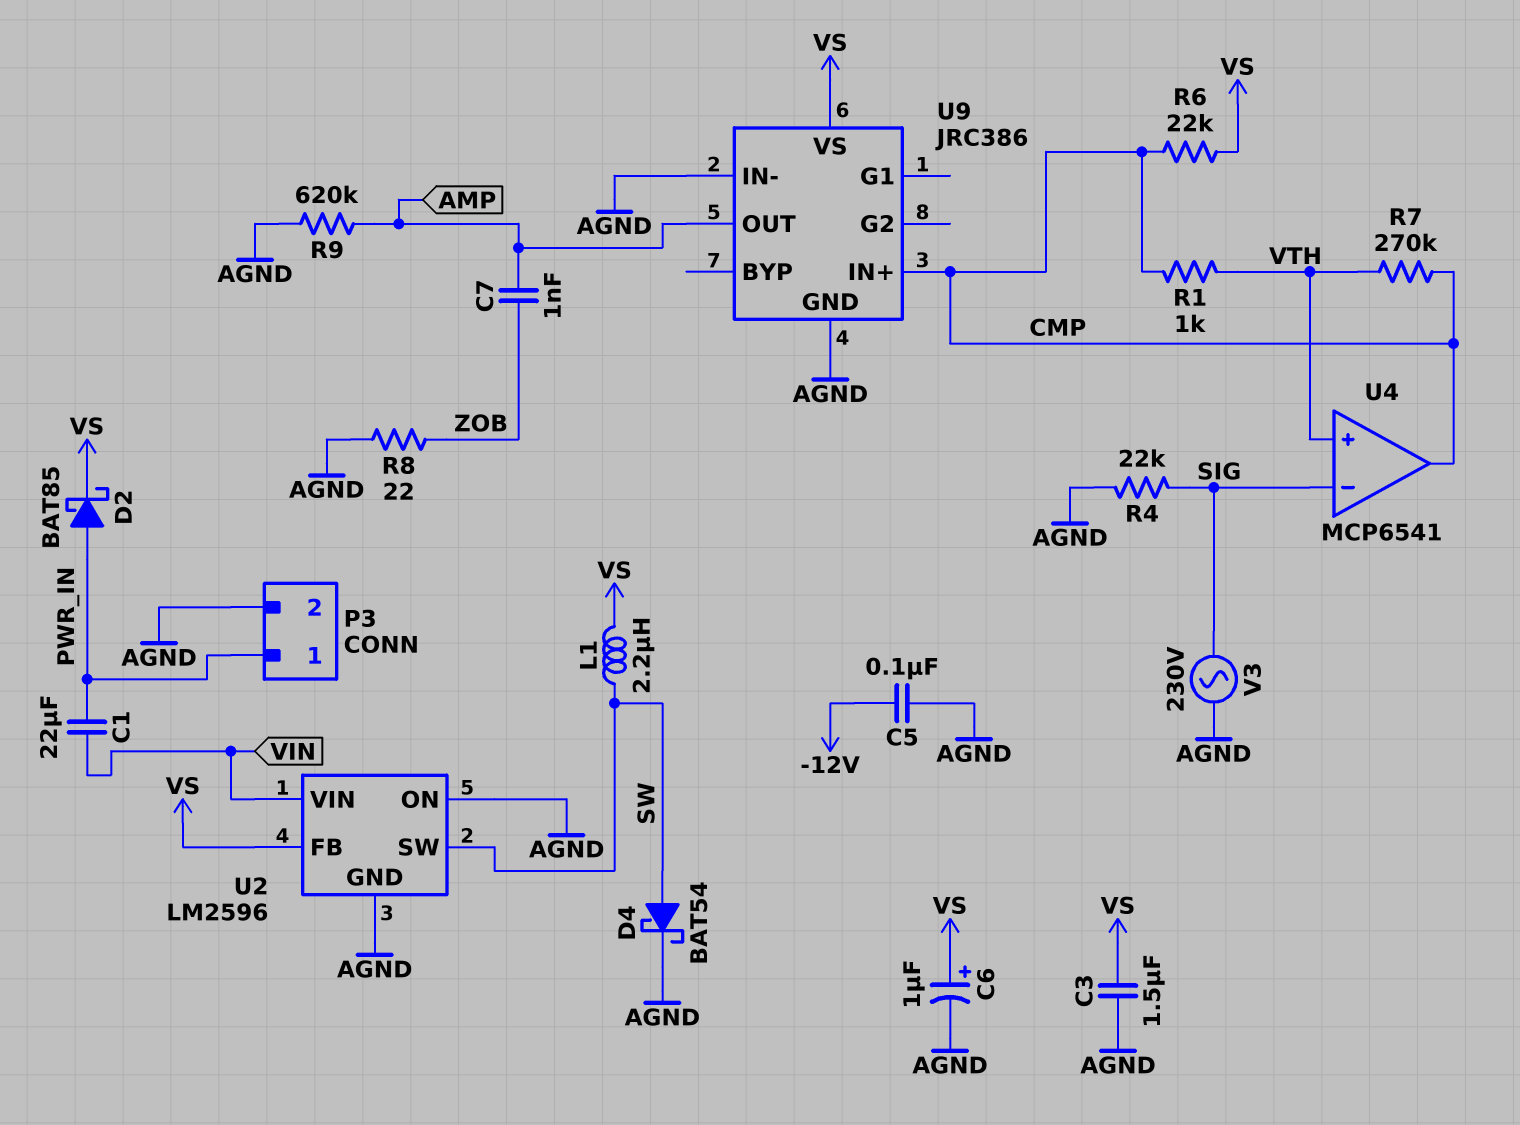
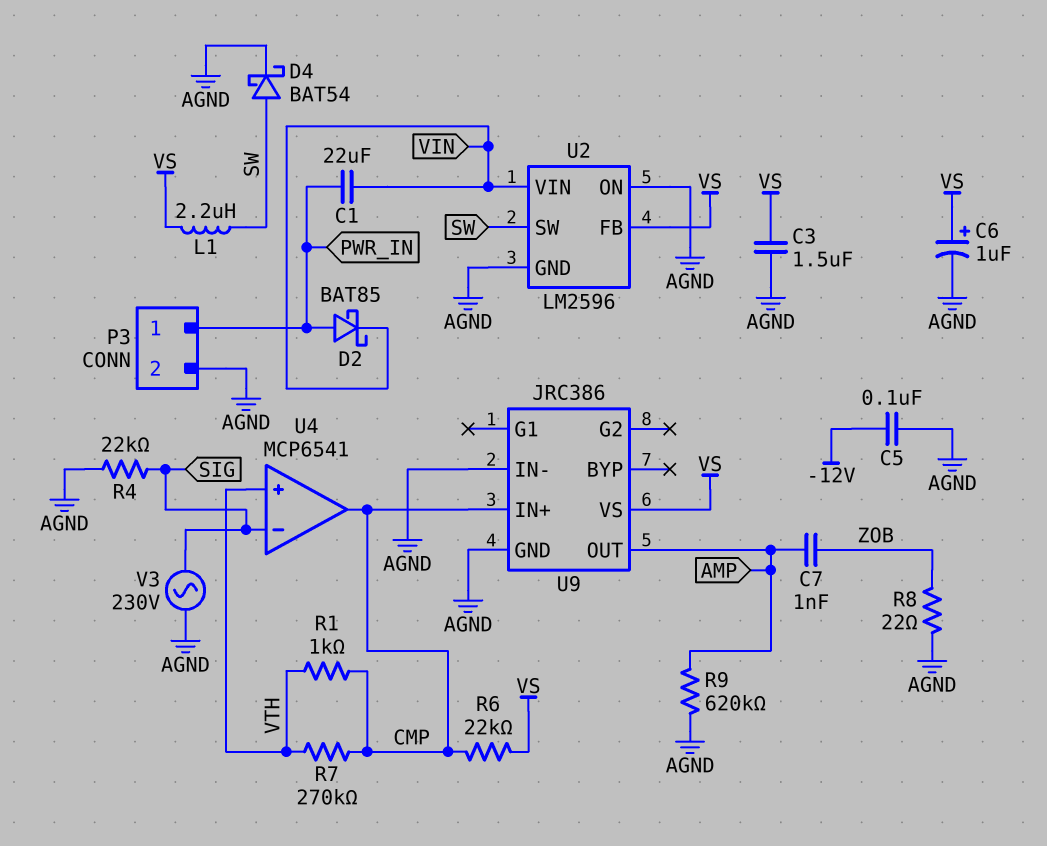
D2: schottky BAT85 (A PWR_IN, K VS) -> schottky BAT85 (A PWR_IN, K VIN)

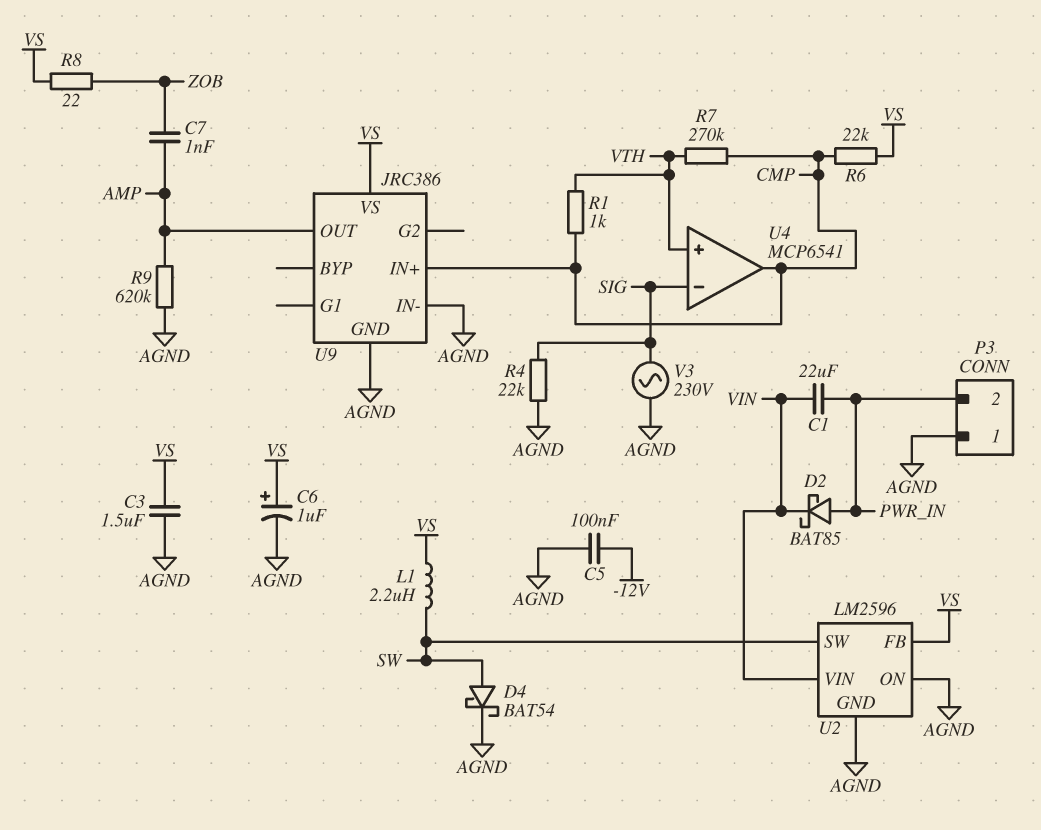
P3 pin 1: PWR_IN -> AGND
P3 pin 2: AGND -> PWR_IN
R8: 22 (AGND, ZOB) -> 22 (VS, ZOB)

